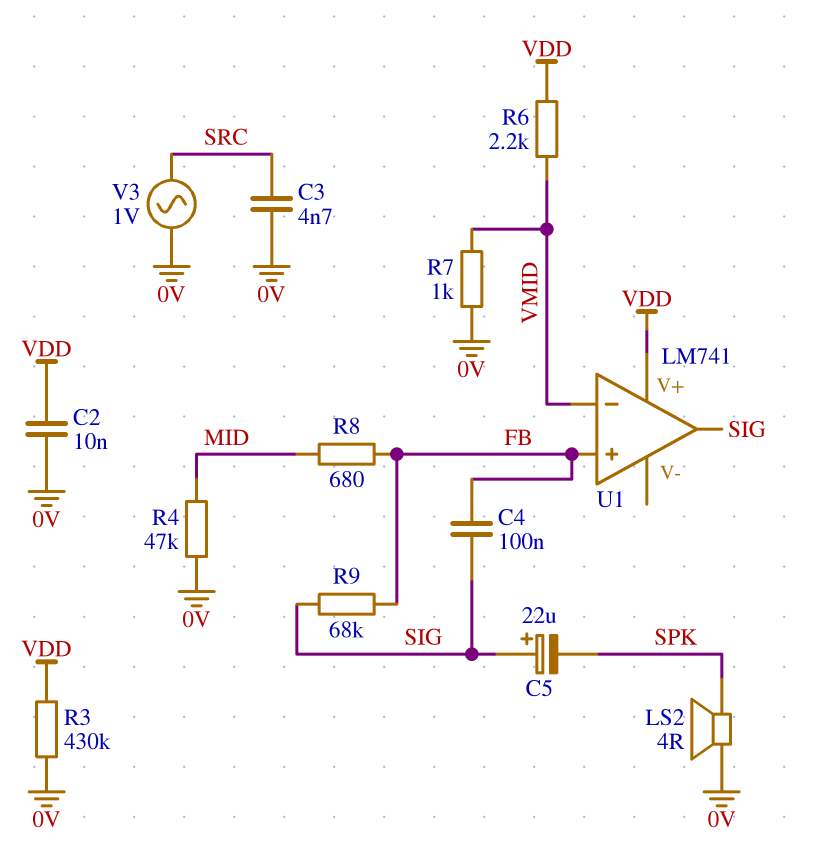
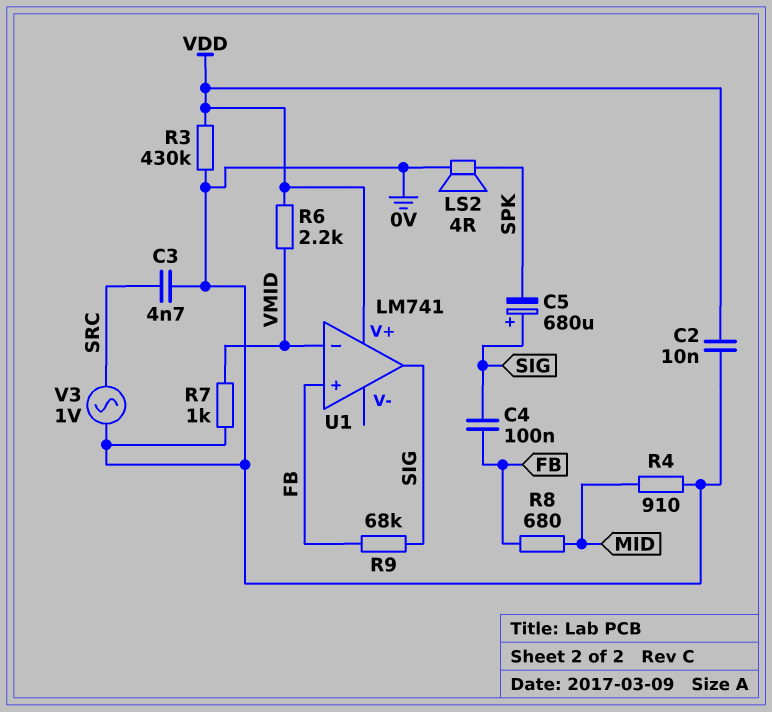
C5: 22uF (plus SIG, minus SPK) -> 680uF (plus SIG, minus SPK)
R4: 47k (0V, MID) -> 910 (0V, MID)

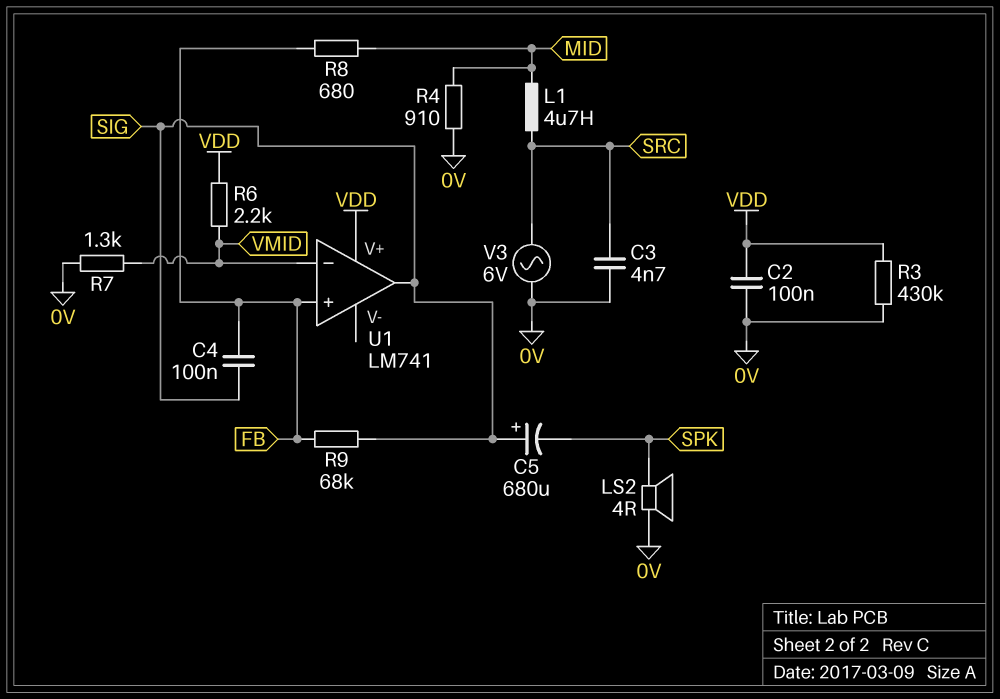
C2: 10nF (0V, VDD) -> 100nF (0V, VDD)
L1: none -> 4.7uH (MID, SRC)
R7: 1k (0V, VMID) -> 1.3k (0V, VMID)
V3: AC 1V (0V, SRC) -> AC 6V (0V, SRC)

